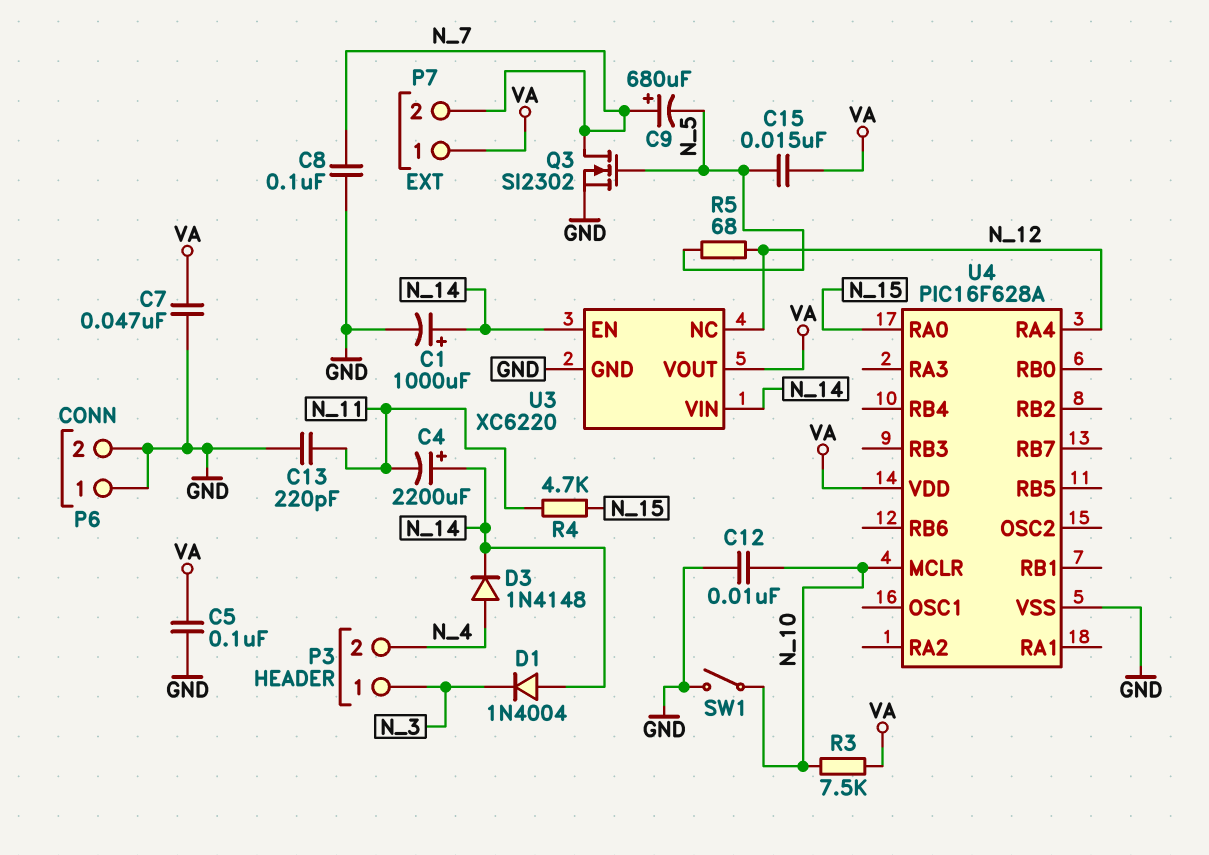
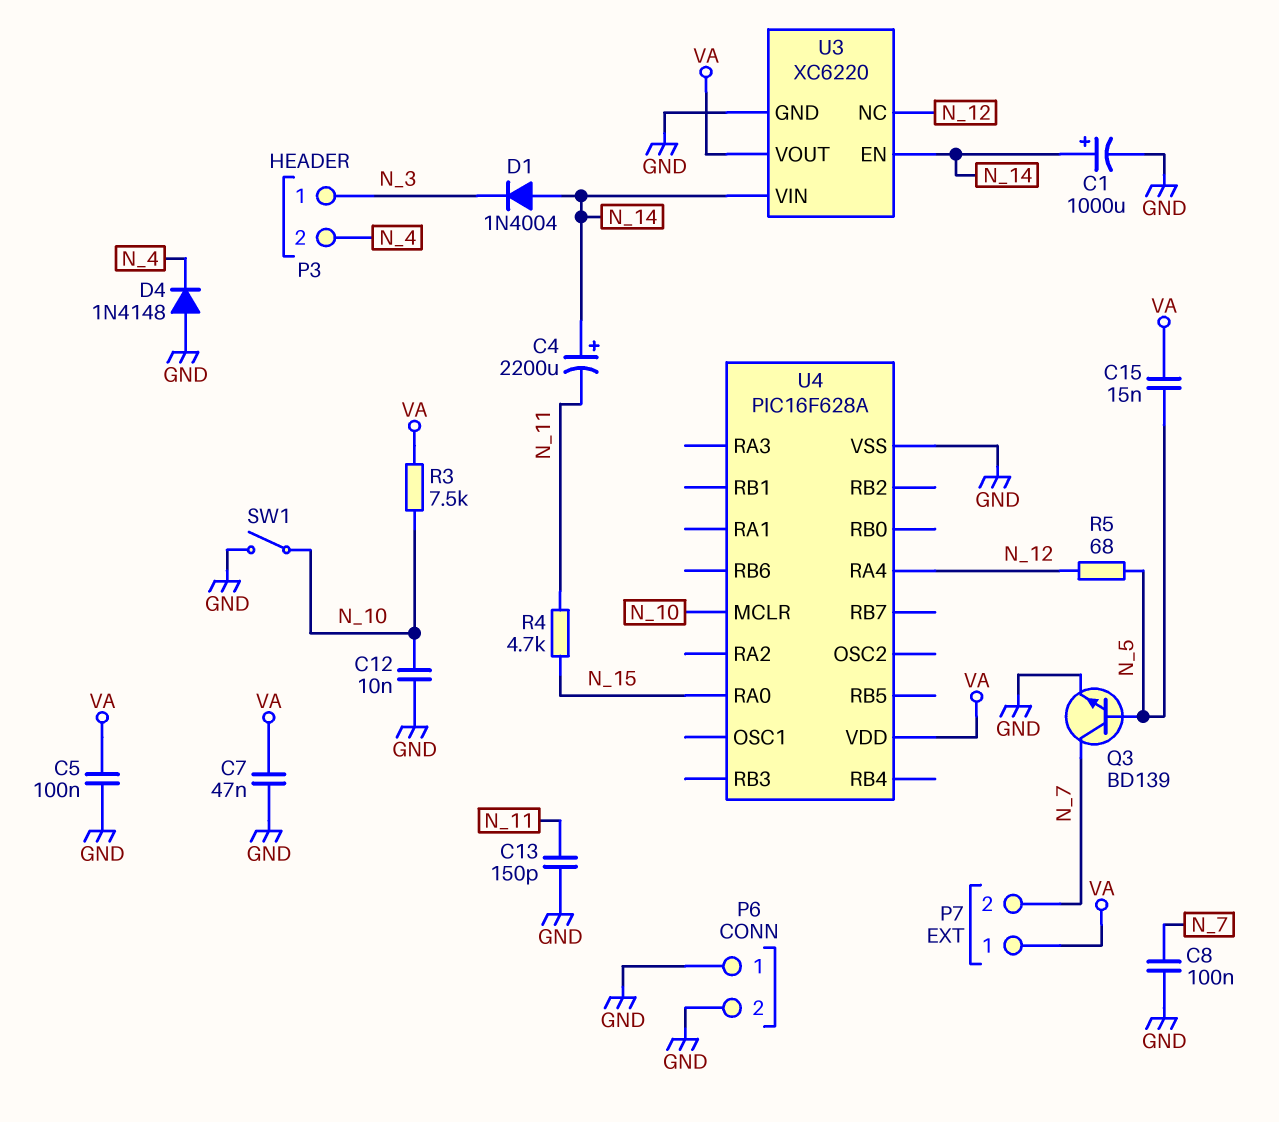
C9: 680uF (plus N_7, minus N_5) -> none
C13: 220pF (GND, N_11) -> 150pF (GND, N_11)
D3: diode 1N4148 (A N_4, K N_14) -> none
D4: none -> diode 1N4148 (A GND, K N_4)
Q3: NMOS SI2302 (G N_5, D N_7, S GND) -> NPN BD139 (B N_5, C N_7, E GND)

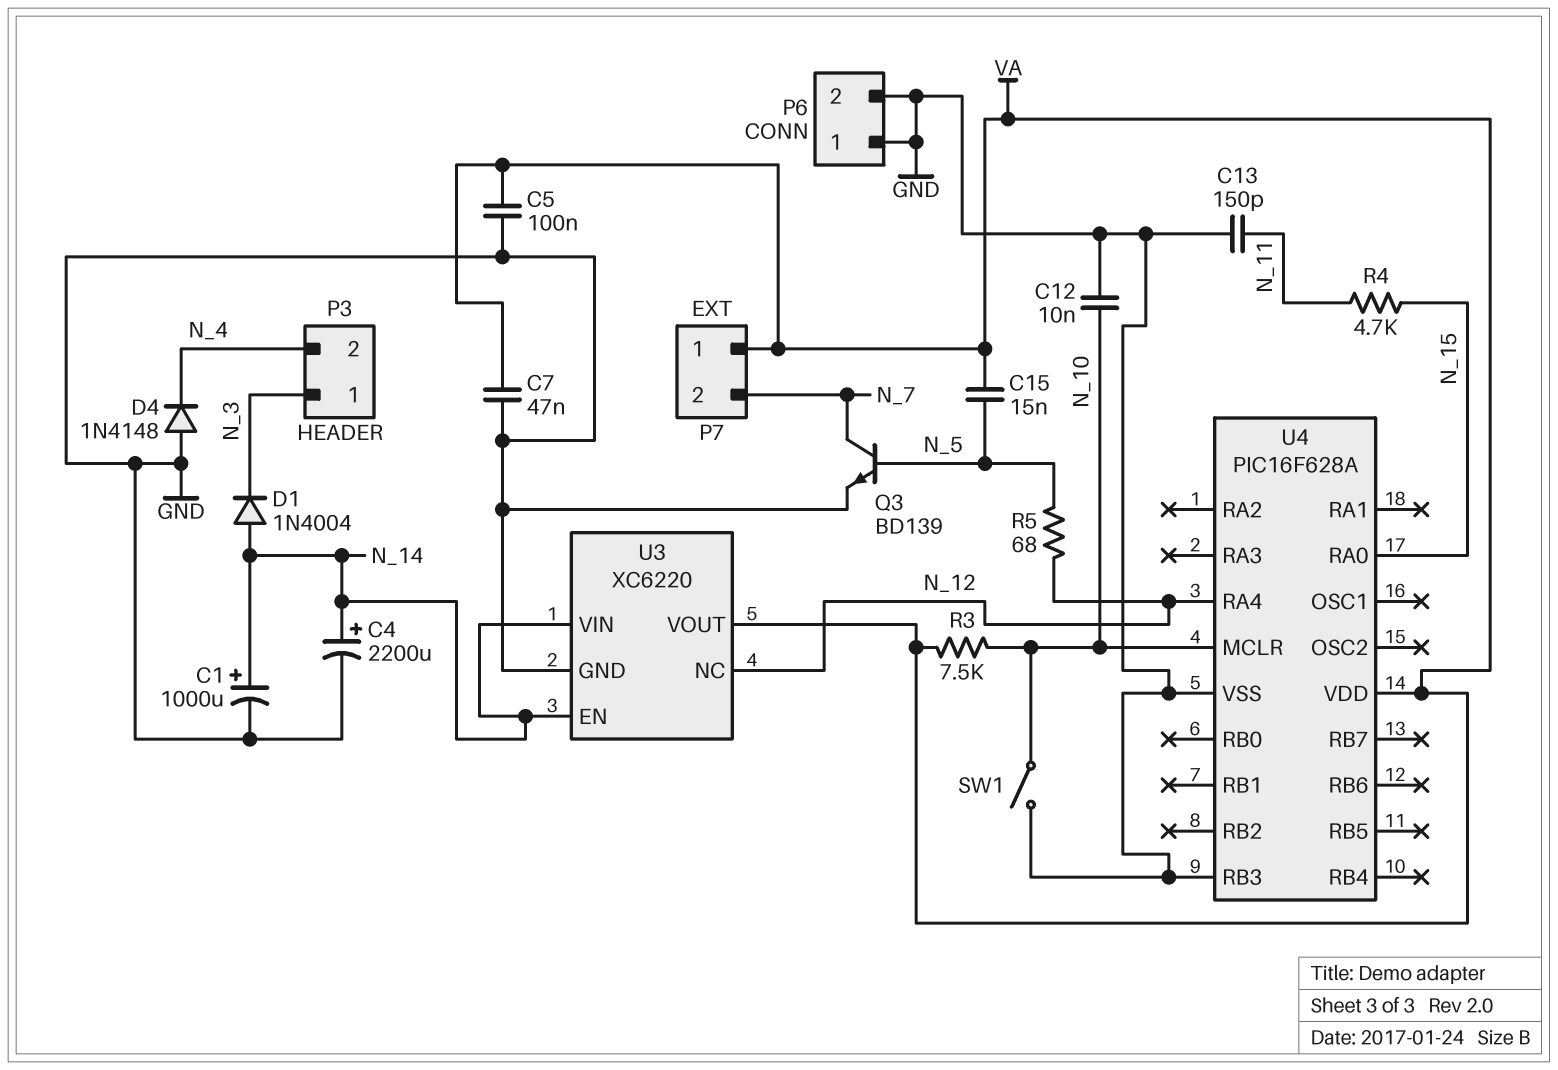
C4: 2200uF (plus N_14, minus N_11) -> 2200uF (plus N_14, minus GND)
C8: 100nF (GND, N_7) -> none
U4 pin RB3: none -> GND

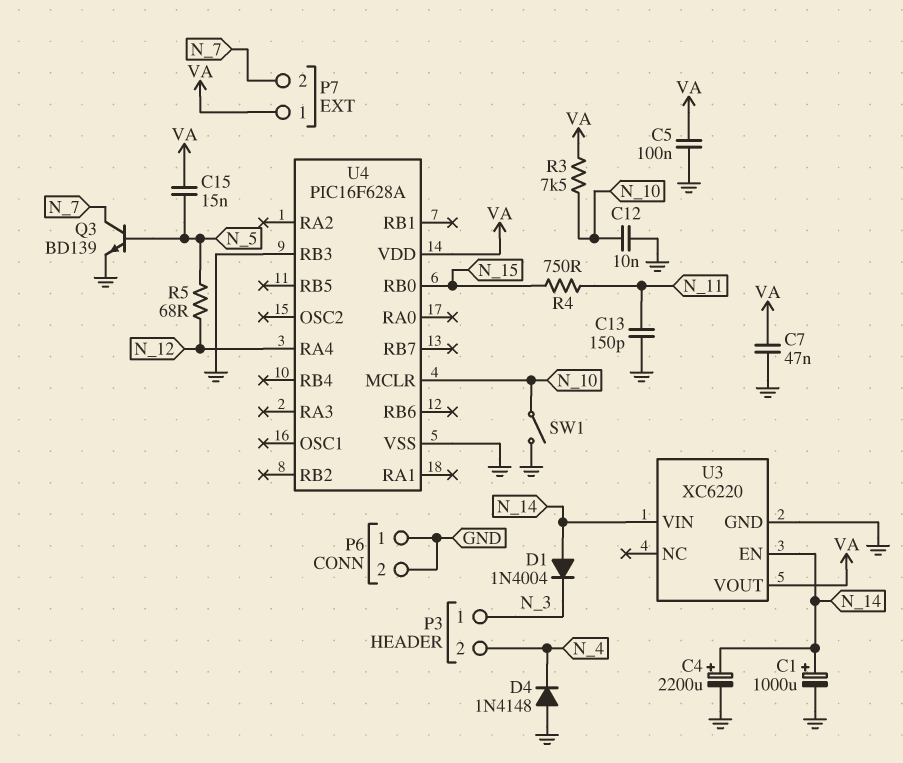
R4: 4.7k (N_11, N_15) -> 750 (N_11, N_15)
U3 pin NC: N_12 -> none
U4 pin RA0: N_15 -> none
U4 pin RB0: none -> N_15

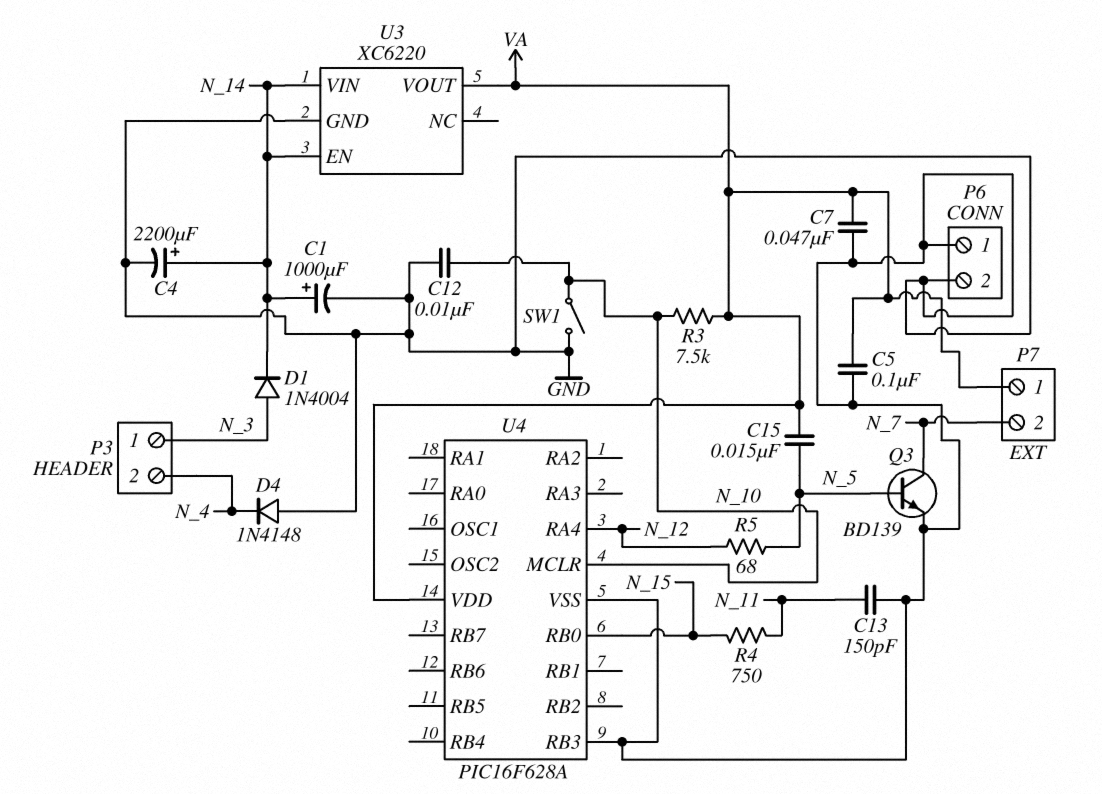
D1: diode 1N4004 (A N_14, K N_3) -> diode 1N4004 (A N_3, K N_14)

